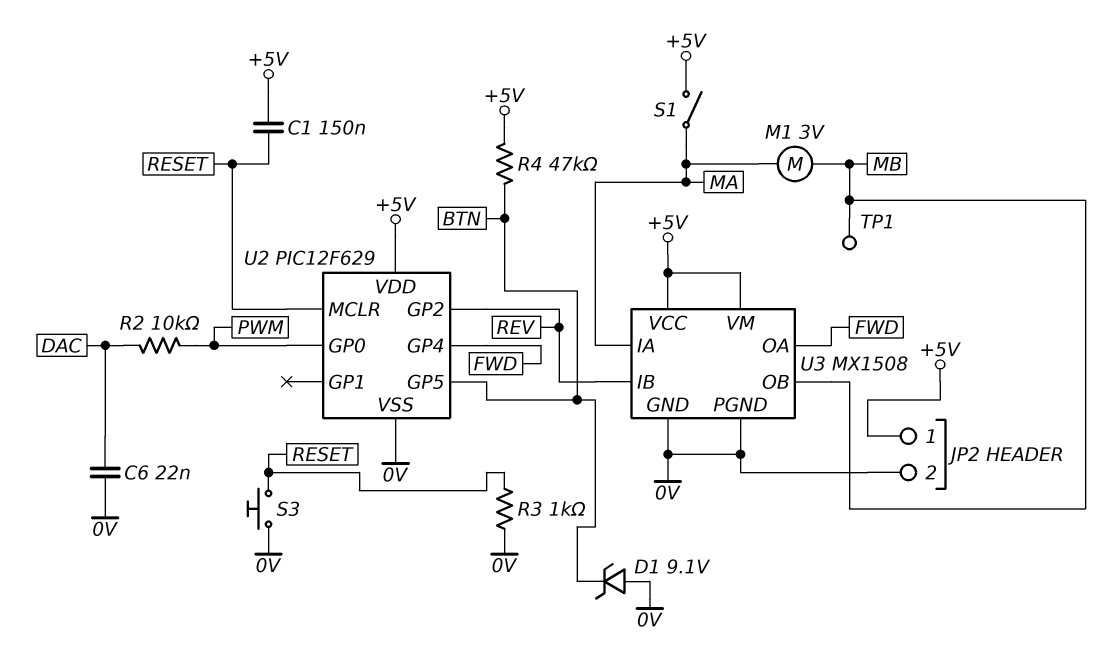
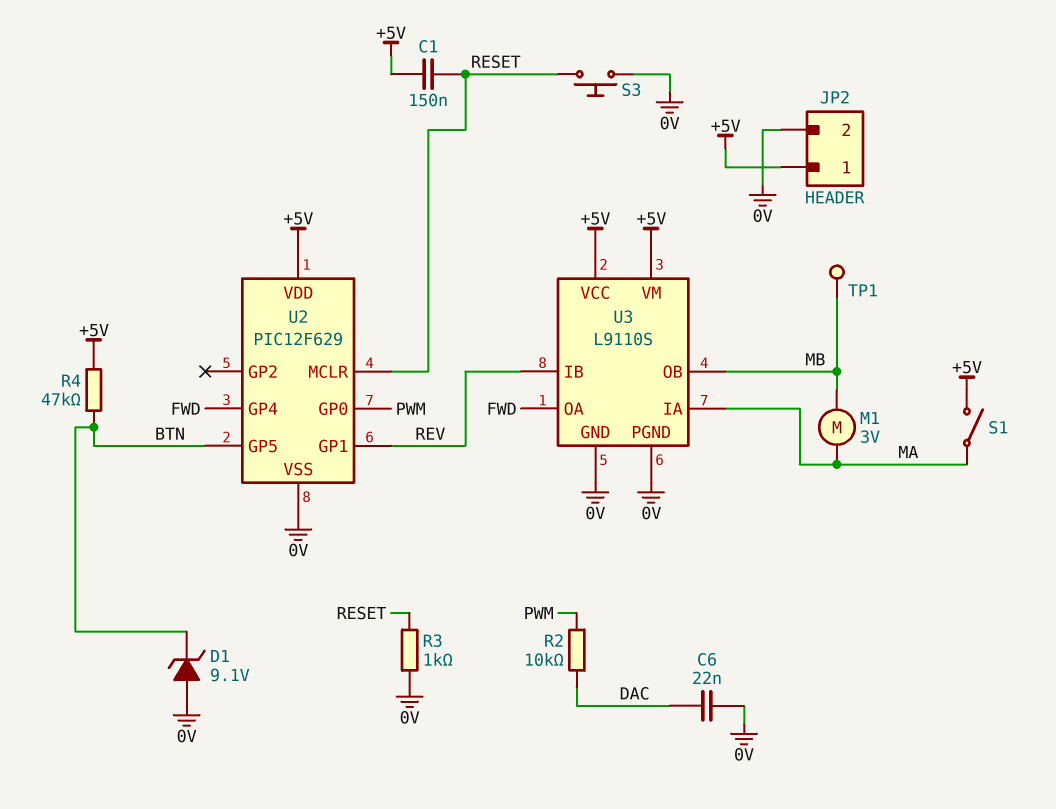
U2 pin GP1: none -> REV
U2 pin GP2: REV -> none
U3: MX1508 -> L9110S

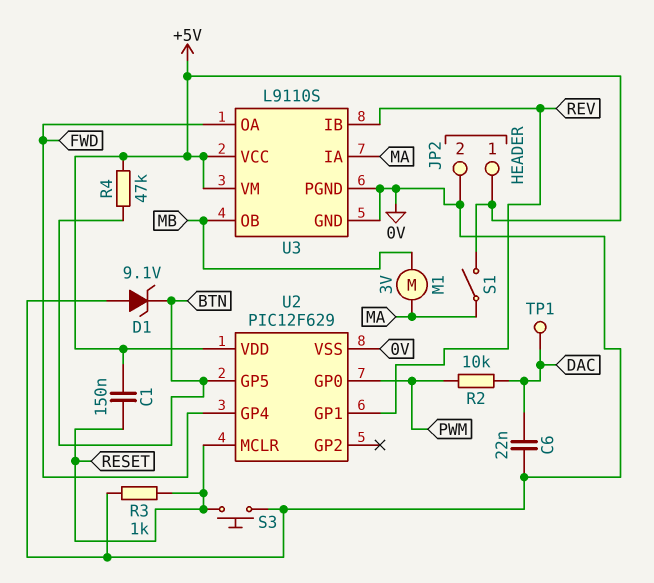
TP1: test point (MB) -> test point (DAC)

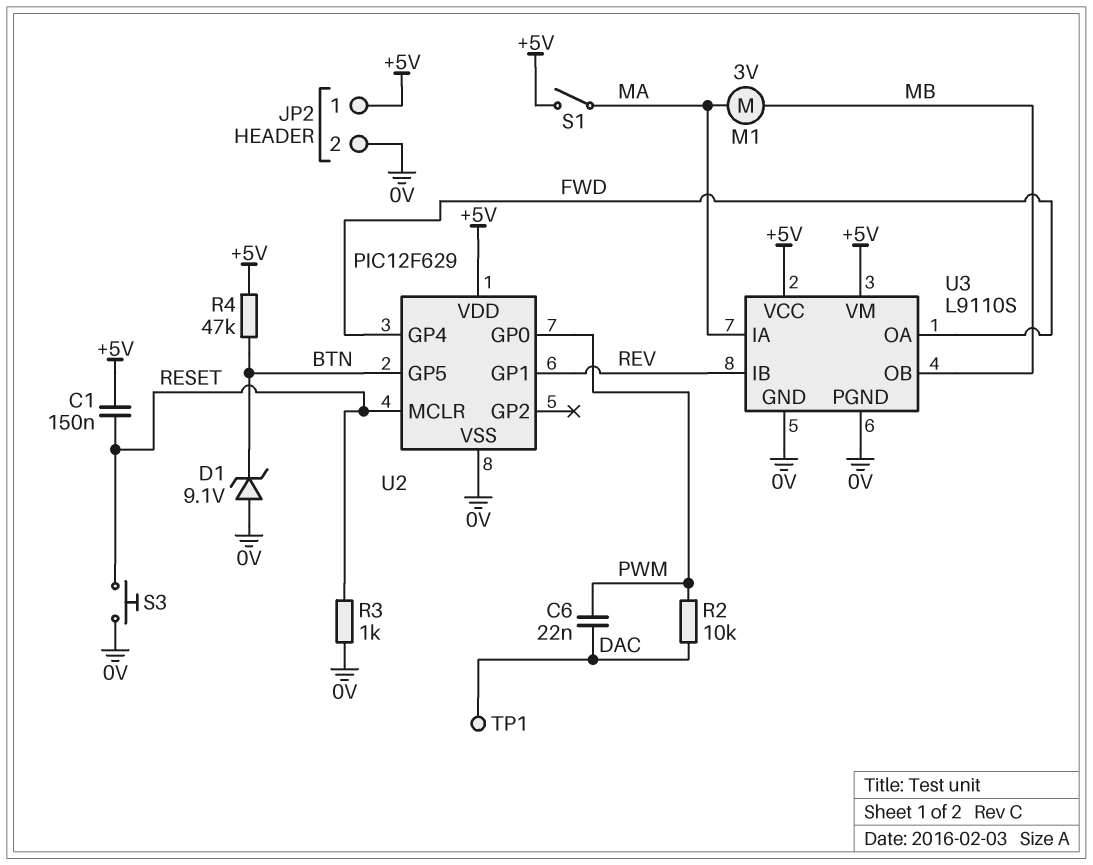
C6: 22nF (0V, DAC) -> 22nF (DAC, PWM)

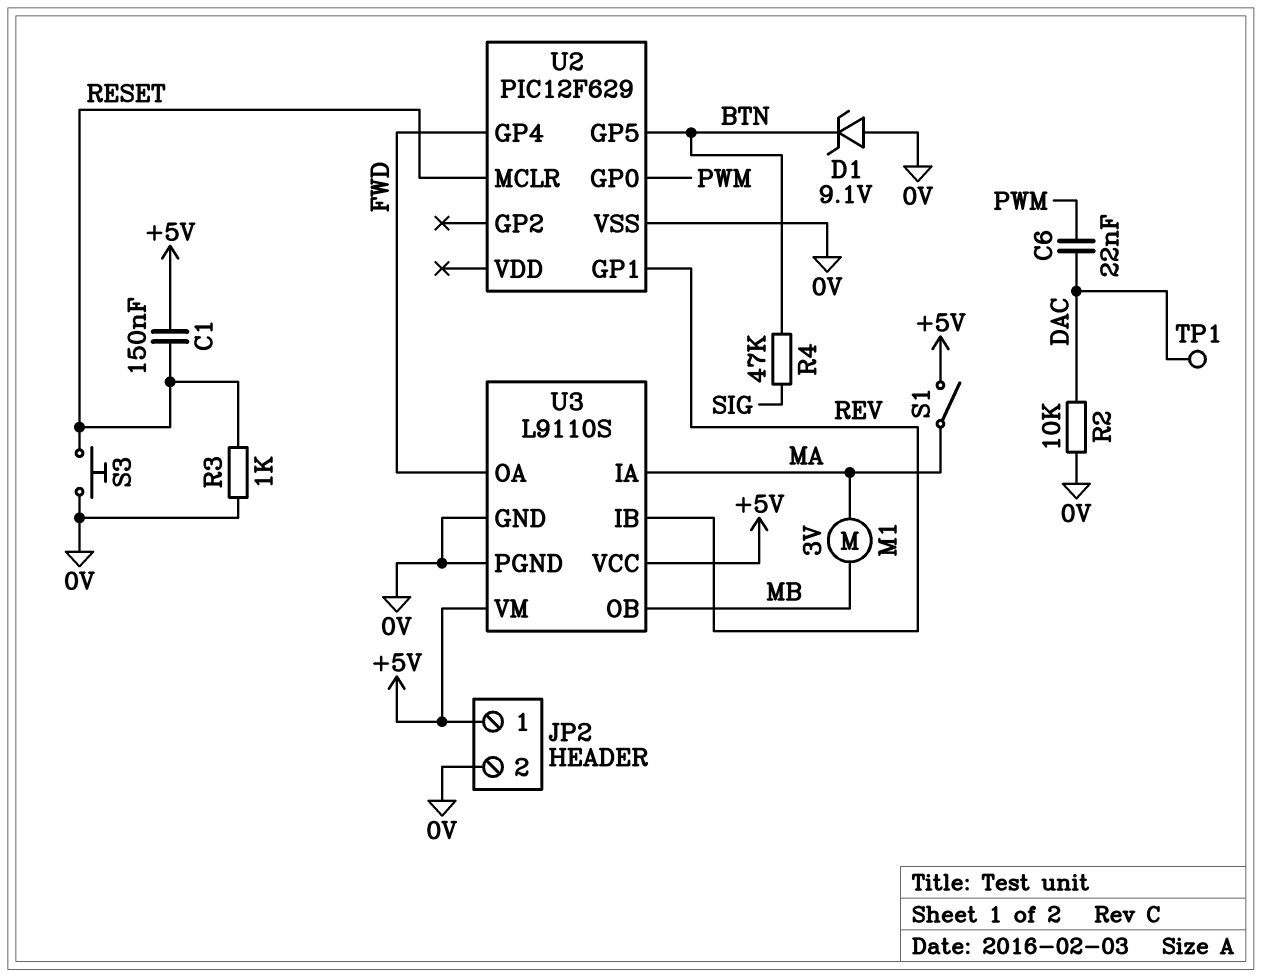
R2: 10k (DAC, PWM) -> 10k (0V, DAC)
R4: 47k (+5V, BTN) -> 47k (BTN, SIG)
U2 pin VDD: +5V -> none

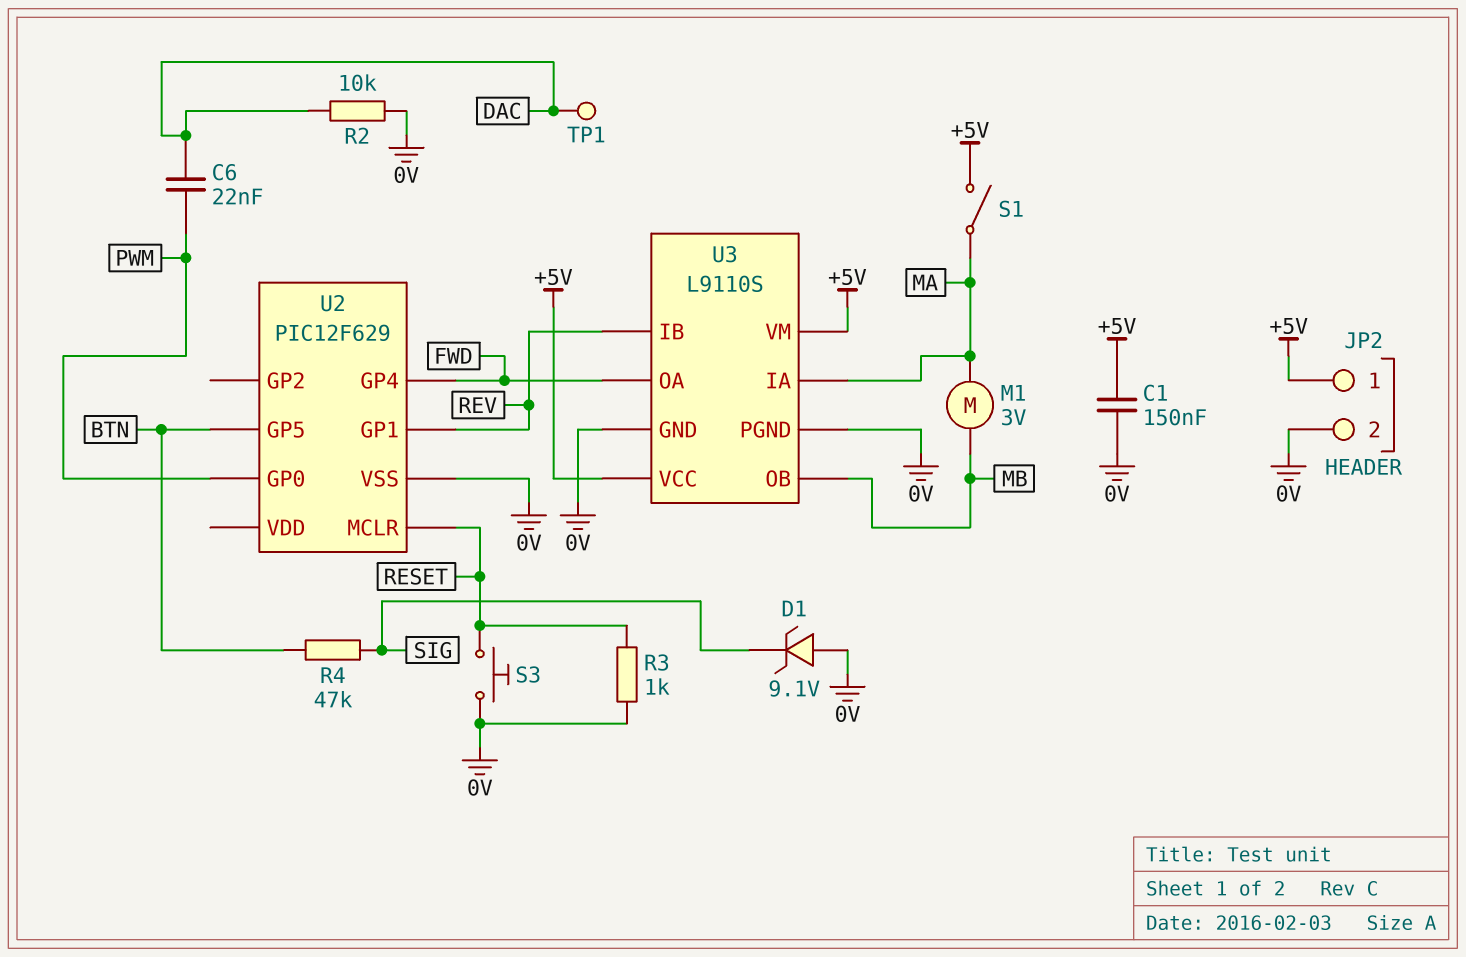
C1: 150nF (+5V, RESET) -> 150nF (+5V, 0V)
D1: zener 9.1V (A 0V, K BTN) -> zener 9.1V (A 0V, K SIG)

